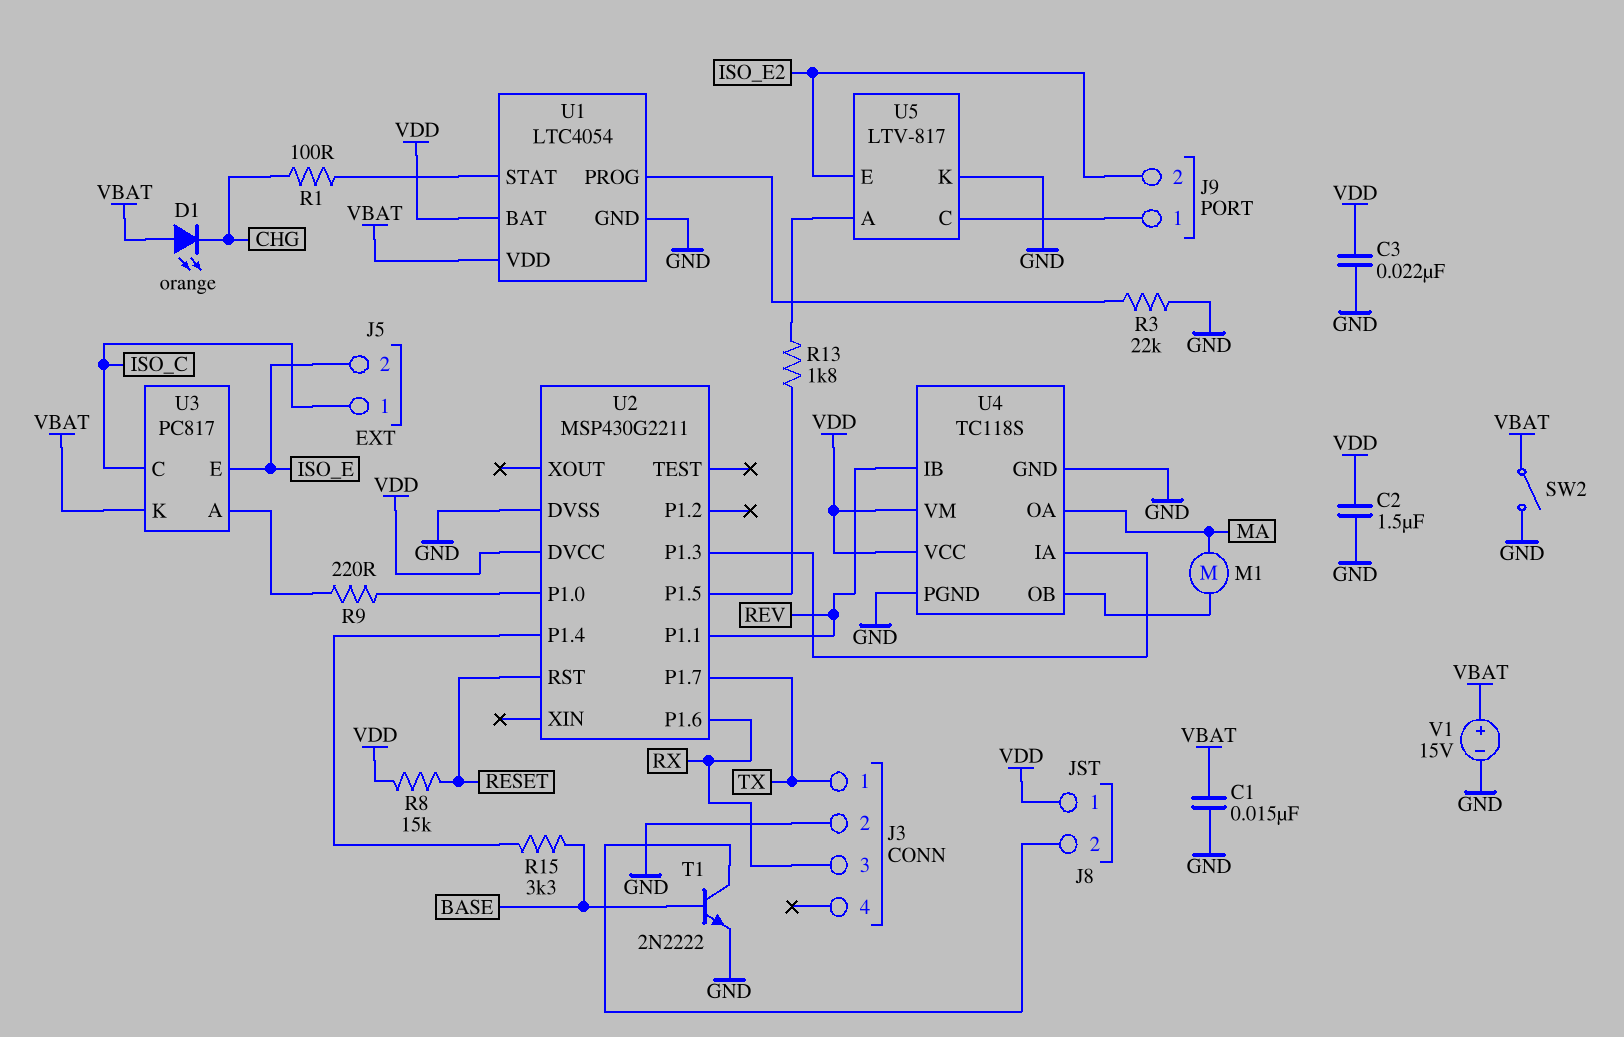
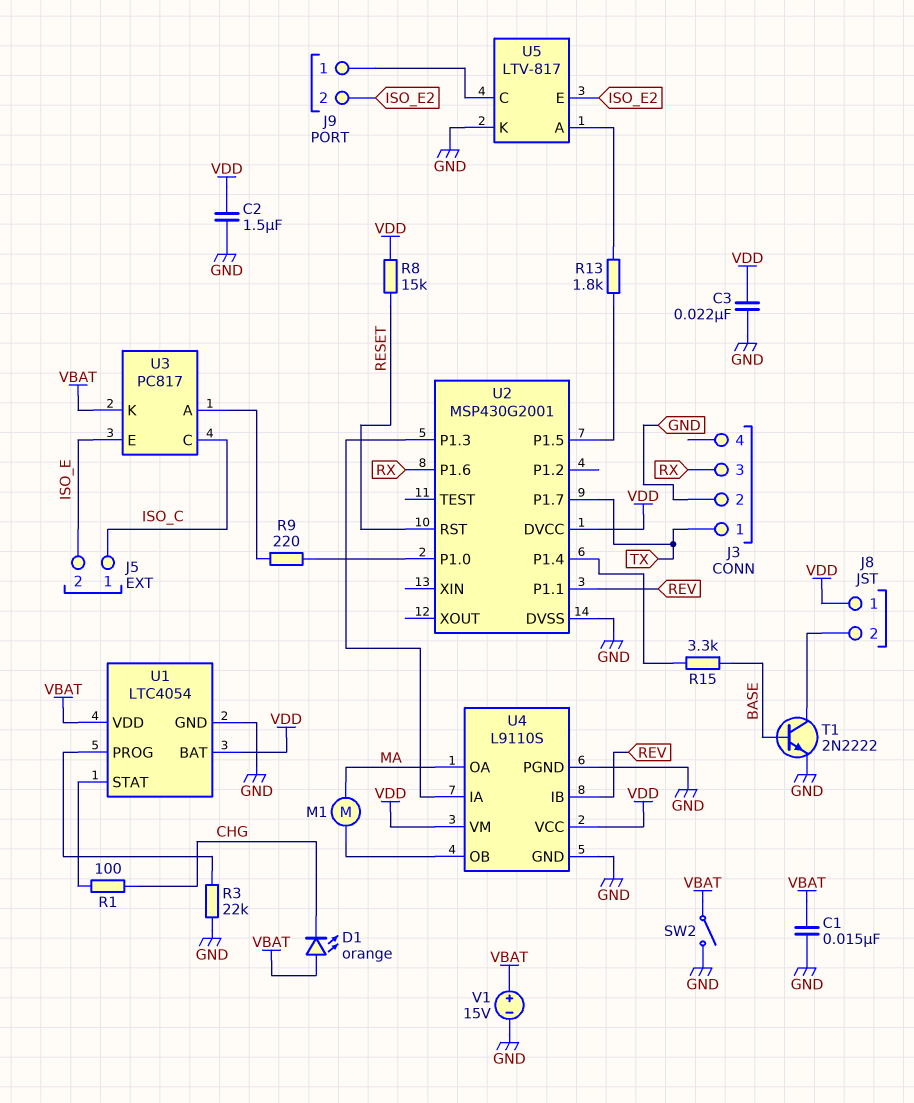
U2: MSP430G2211 -> MSP430G2001
U4: TC118S -> L9110S

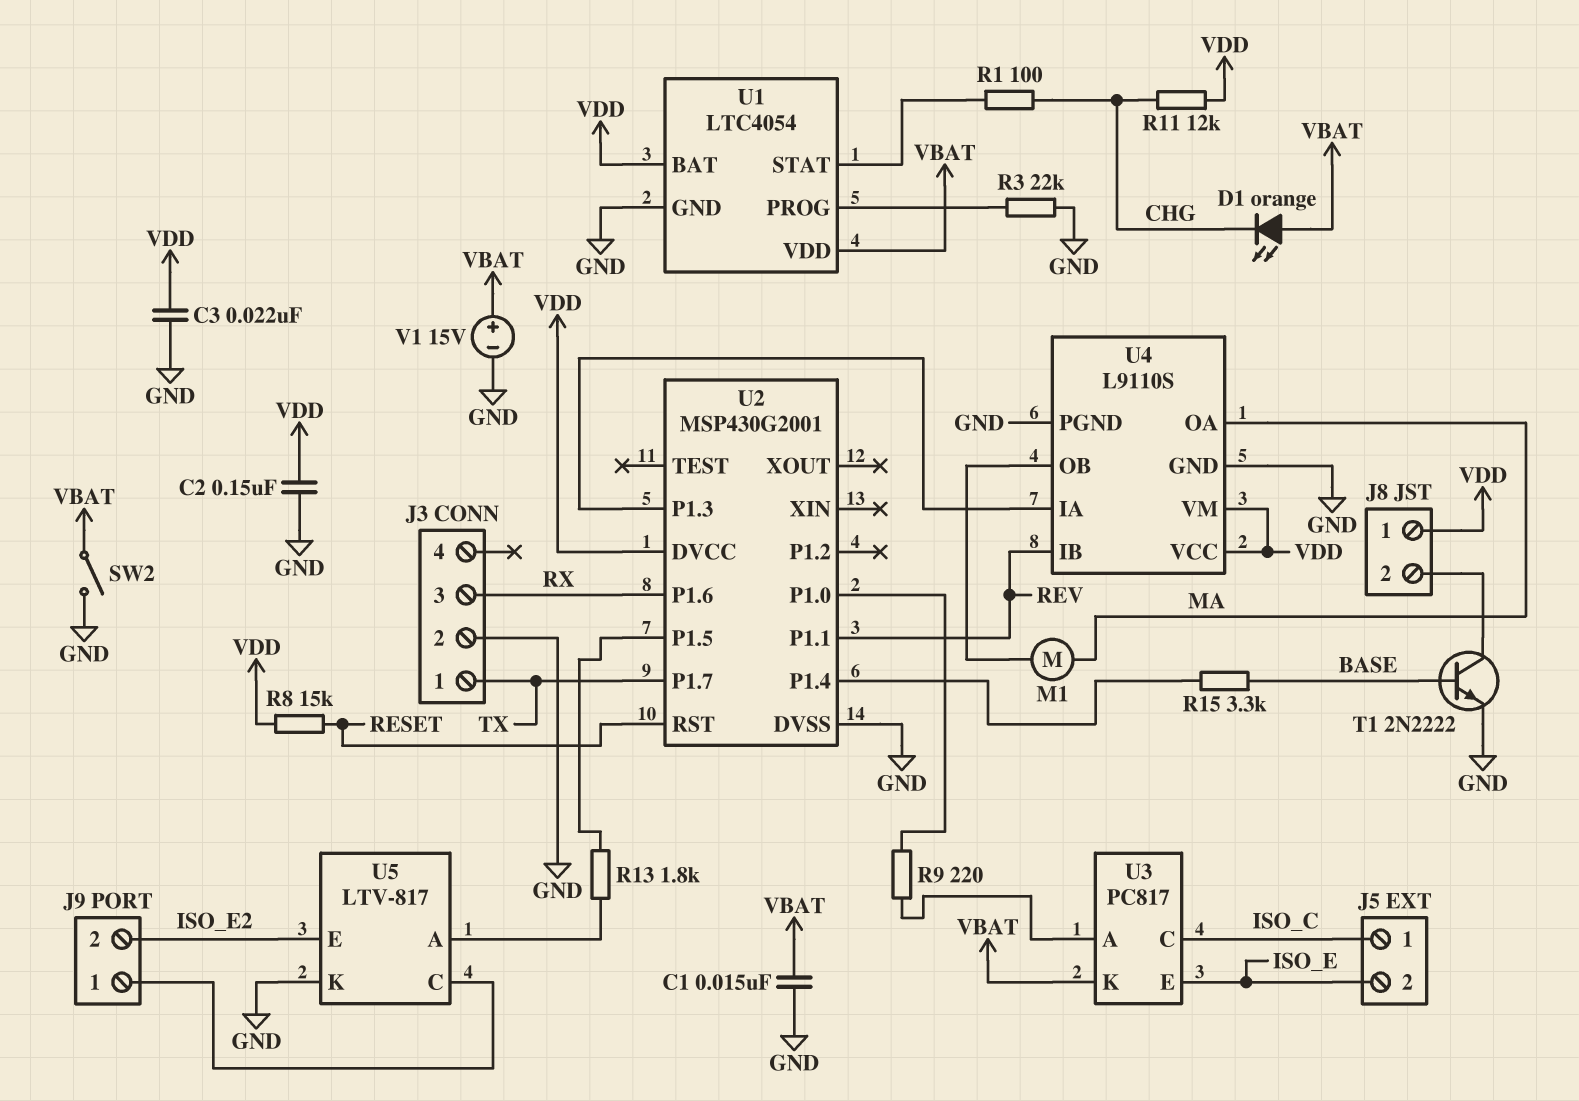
C2: 1.5uF (GND, VDD) -> 150nF (GND, VDD)
R11: none -> 12k (CHG, VDD)

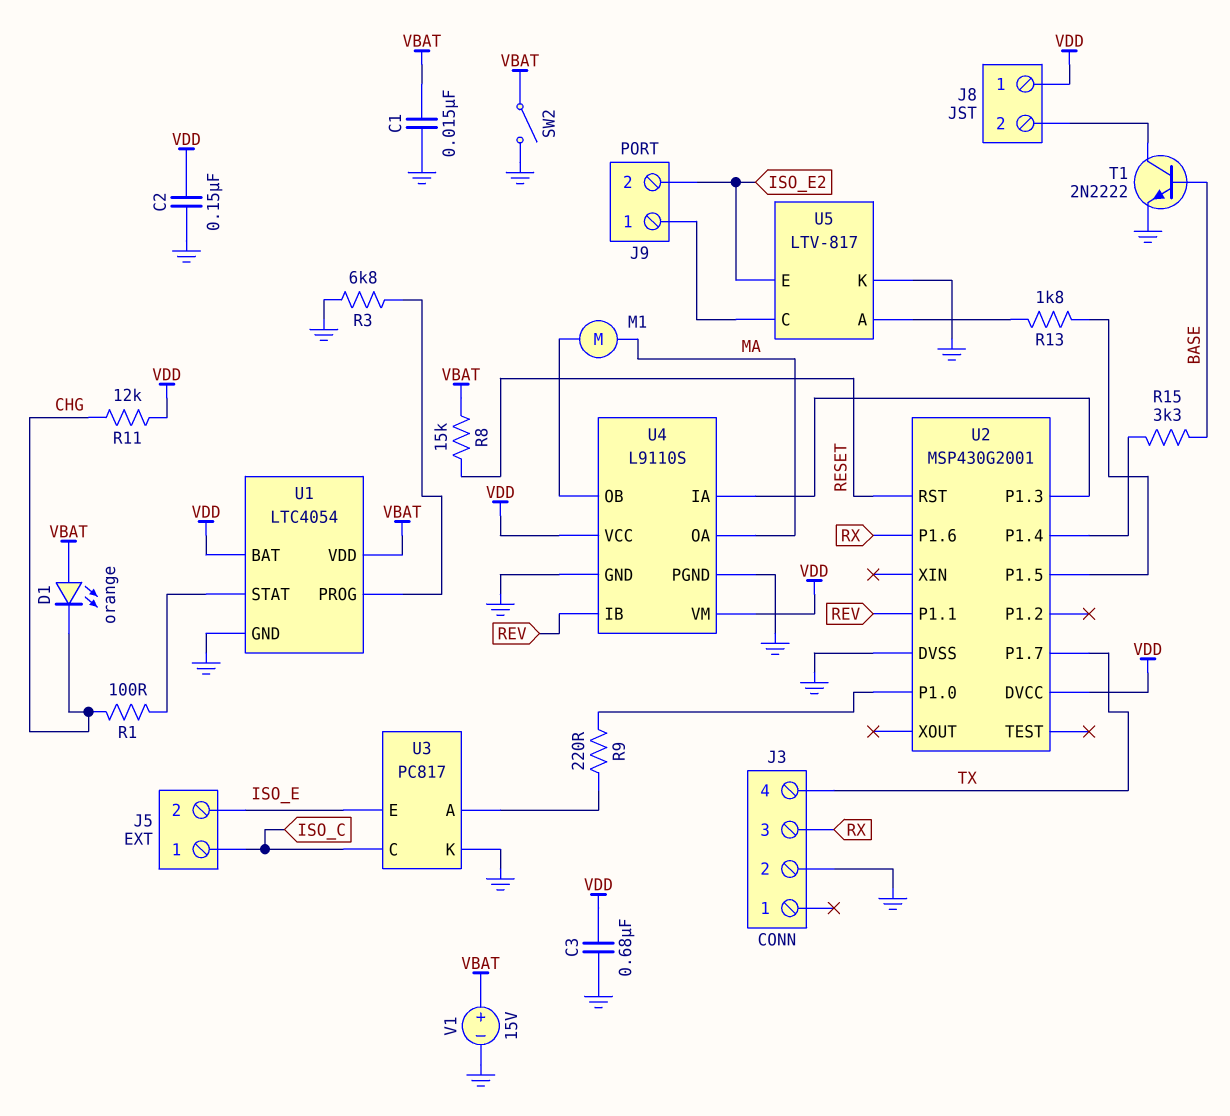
C3: 22nF (GND, VDD) -> 680nF (GND, VDD)
J3 pin 1: TX -> none
J3 pin 4: none -> TX
R3: 22k (GND, U1/PROG) -> 6.8k (GND, U1/PROG)
R8: 15k (RESET, VDD) -> 15k (RESET, VBAT)
U3 pin K: VBAT -> GND

